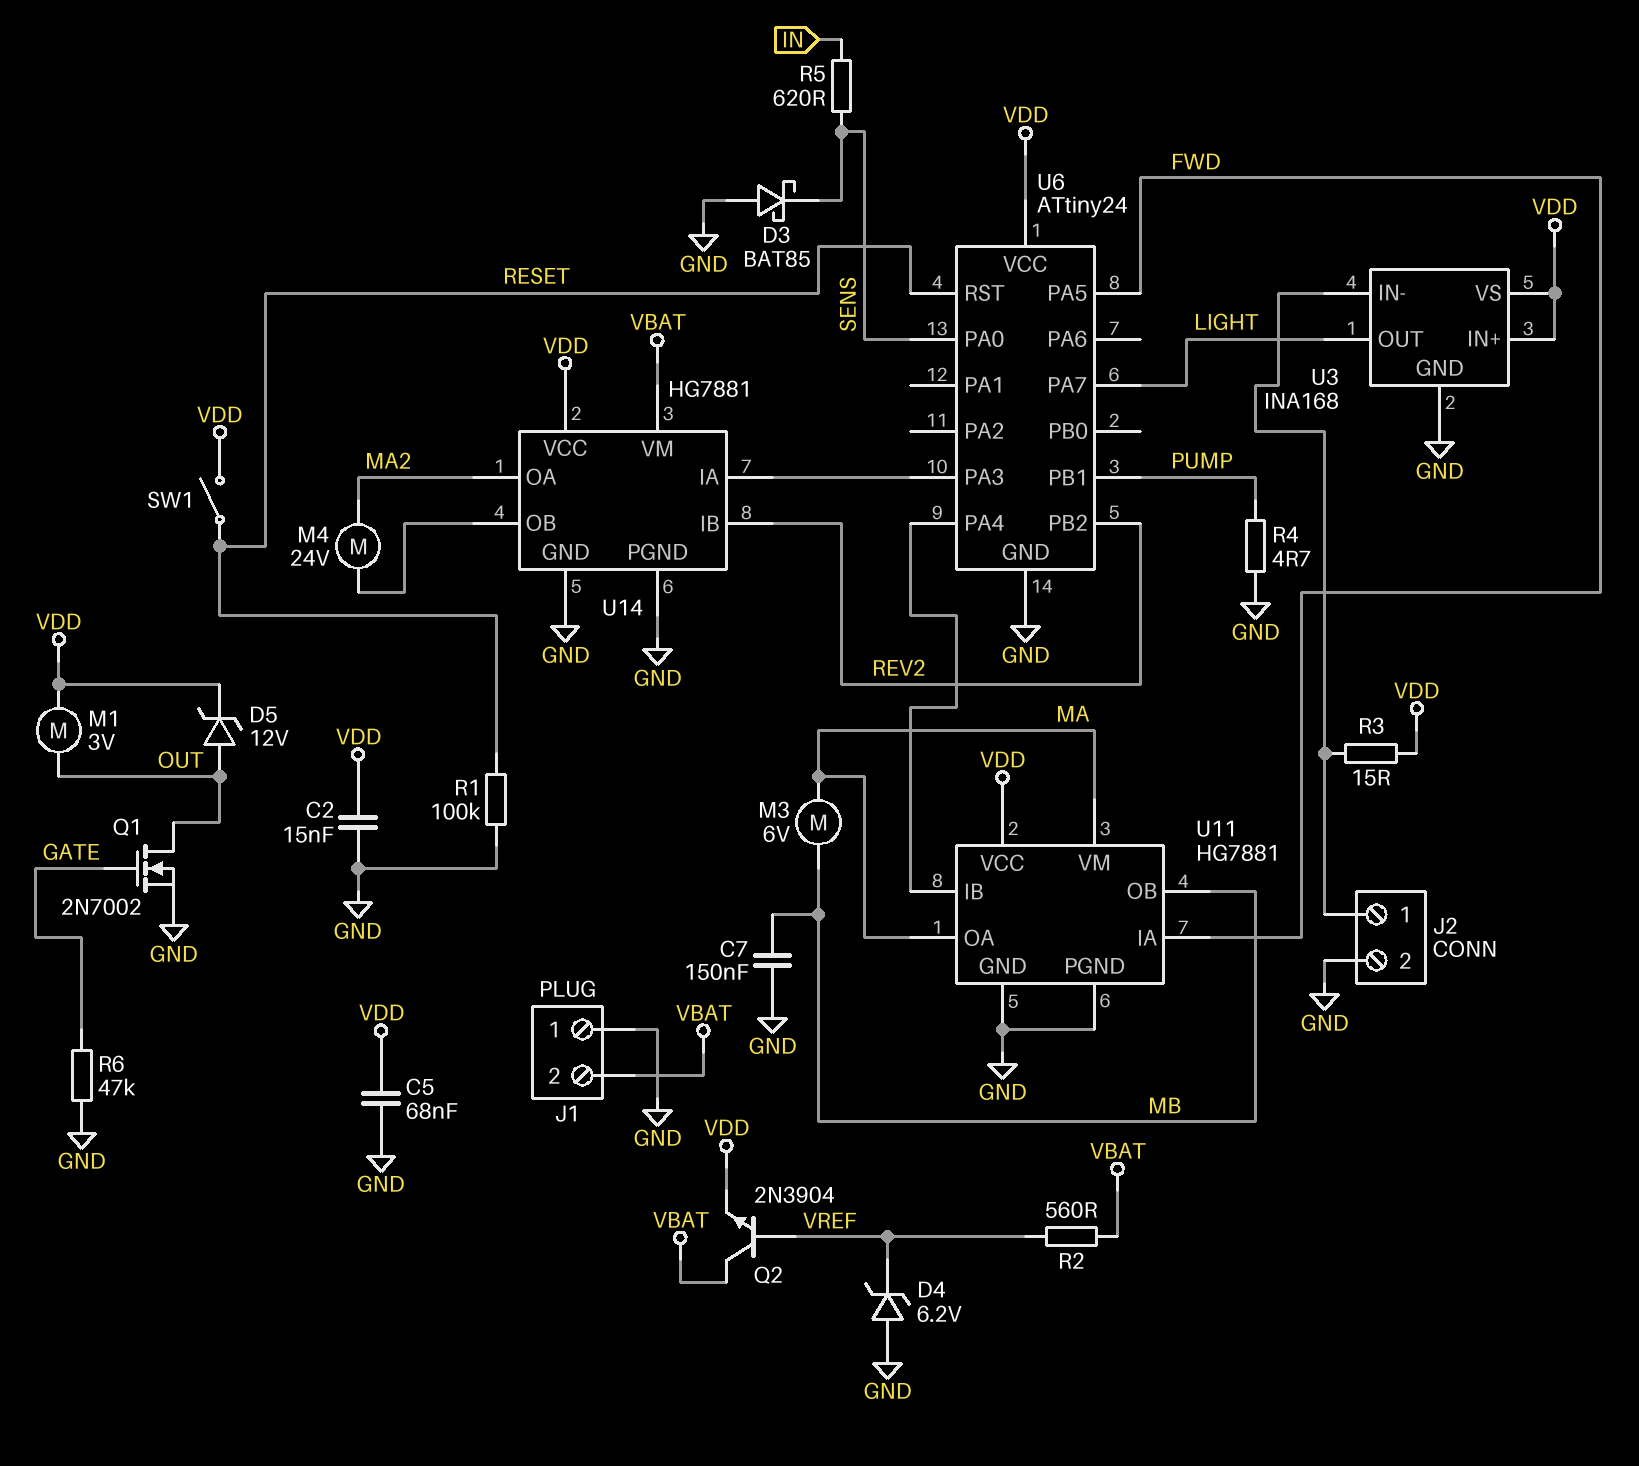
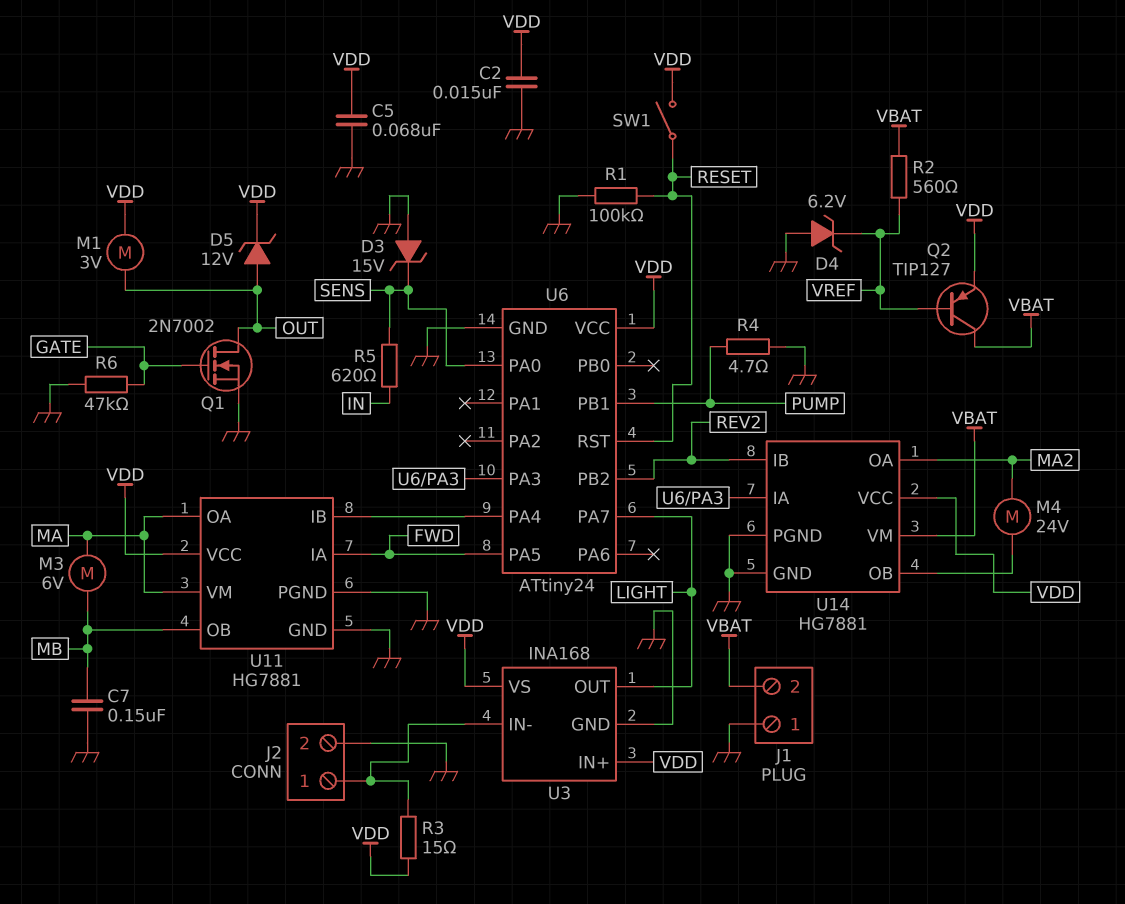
D3: schottky BAT85 (A GND, K SENS) -> zener 15V (A GND, K SENS)
Q2: NPN 2N3904 (B VREF, C VBAT, E VDD) -> PNP TIP127 (B VREF, C VBAT, E VDD)

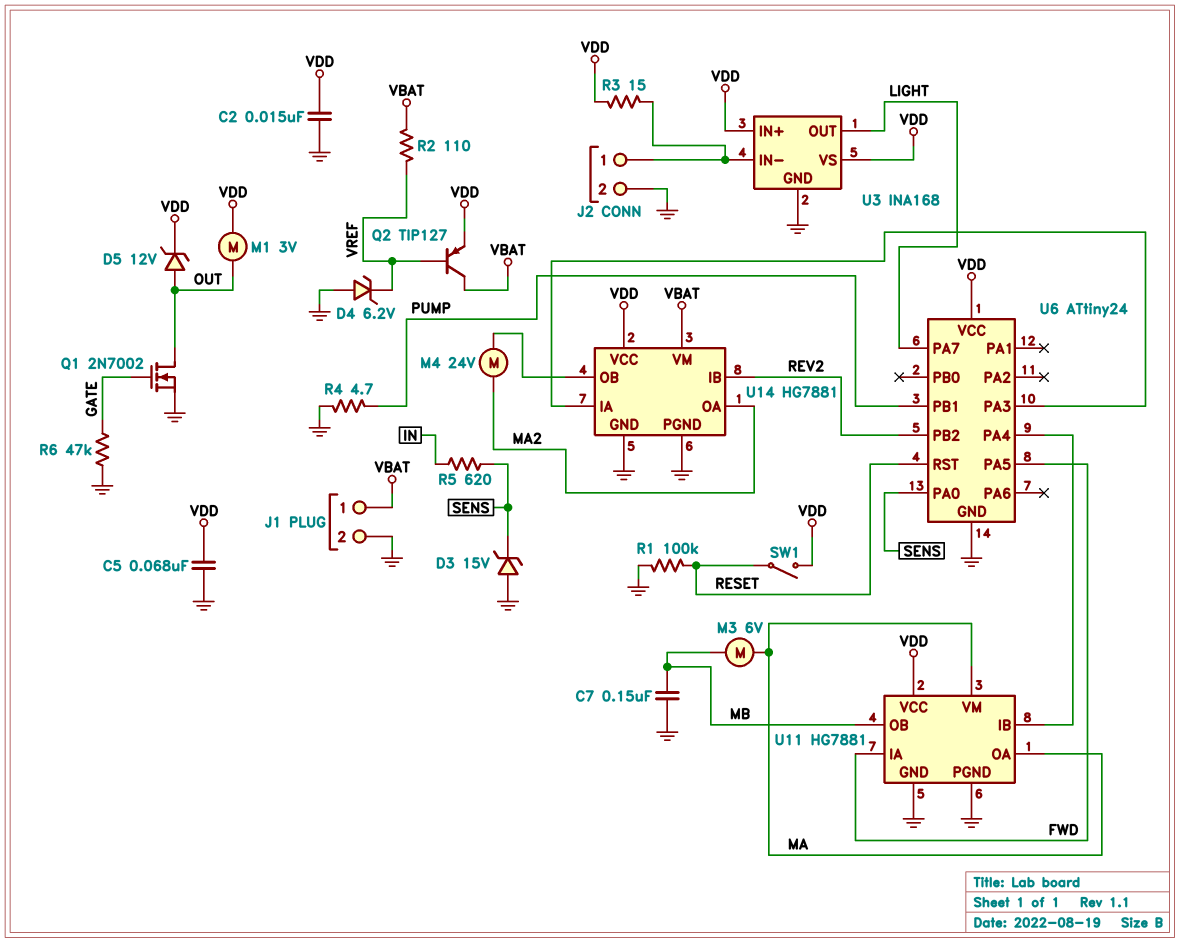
J1 pin 1: GND -> VBAT
J1 pin 2: VBAT -> GND
R2: 560 (VBAT, VREF) -> 110 (VBAT, VREF)

